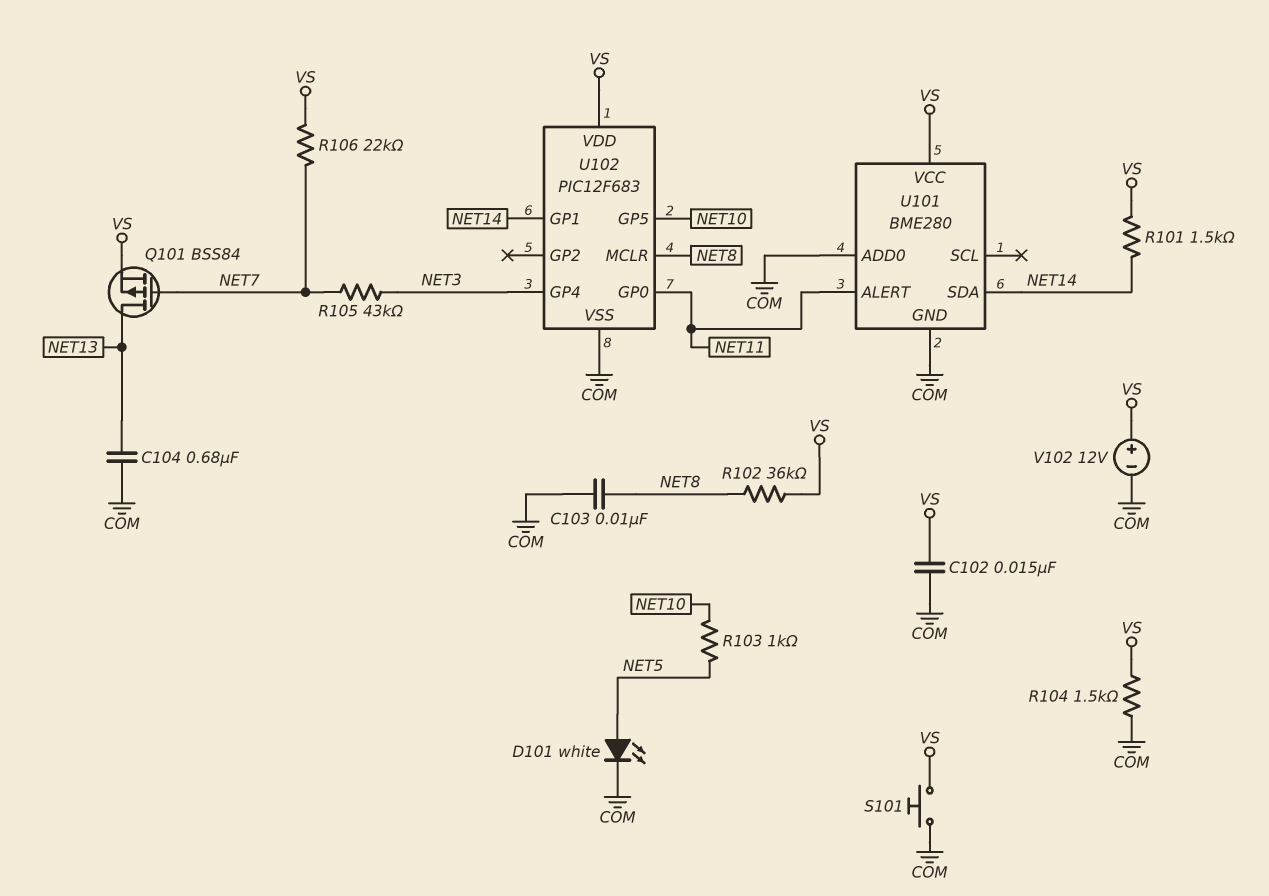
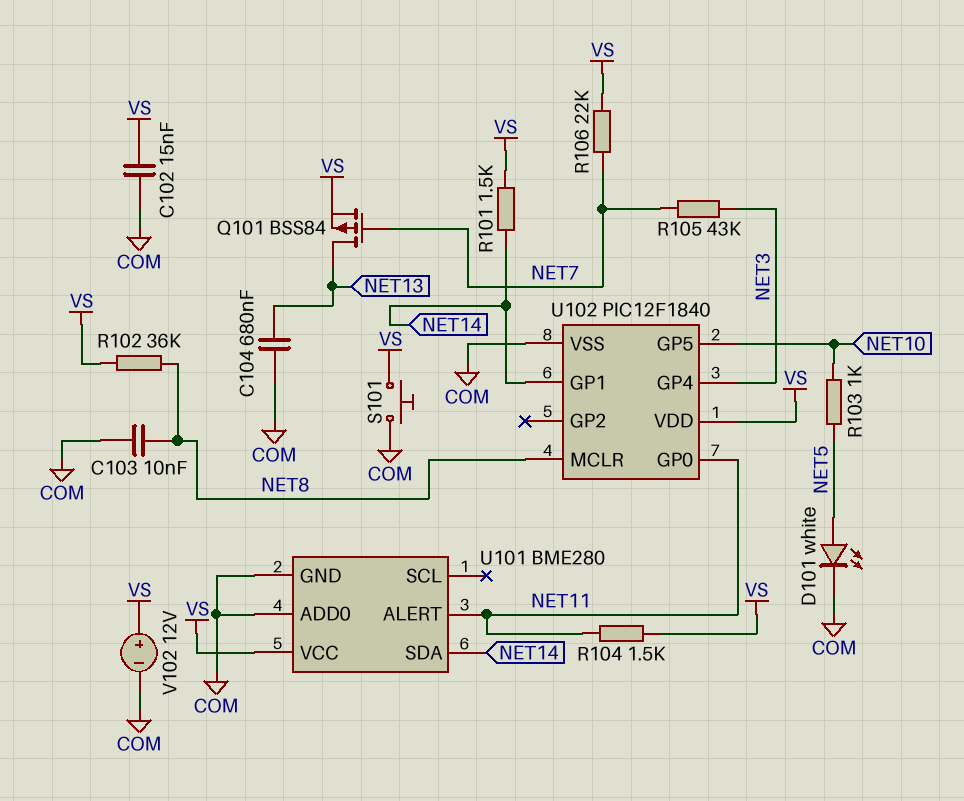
R104: 1.5k (COM, VS) -> 1.5k (NET11, VS)
U102: PIC12F683 -> PIC12F1840

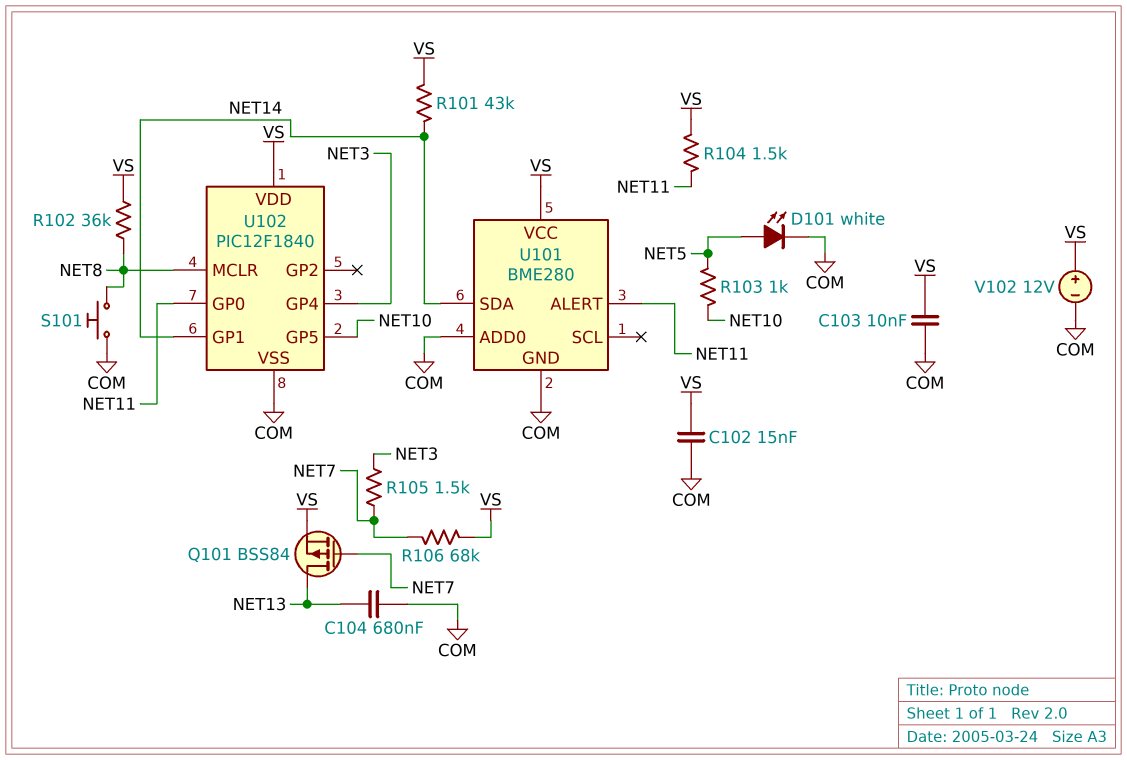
C103: 10nF (COM, NET8) -> 10nF (COM, VS)
R101: 1.5k (NET14, VS) -> 43k (NET14, VS)
R105: 43k (NET3, NET7) -> 1.5k (NET3, NET7)
R106: 22k (NET7, VS) -> 68k (NET7, VS)
S101: button (COM, VS) -> button (COM, NET8)

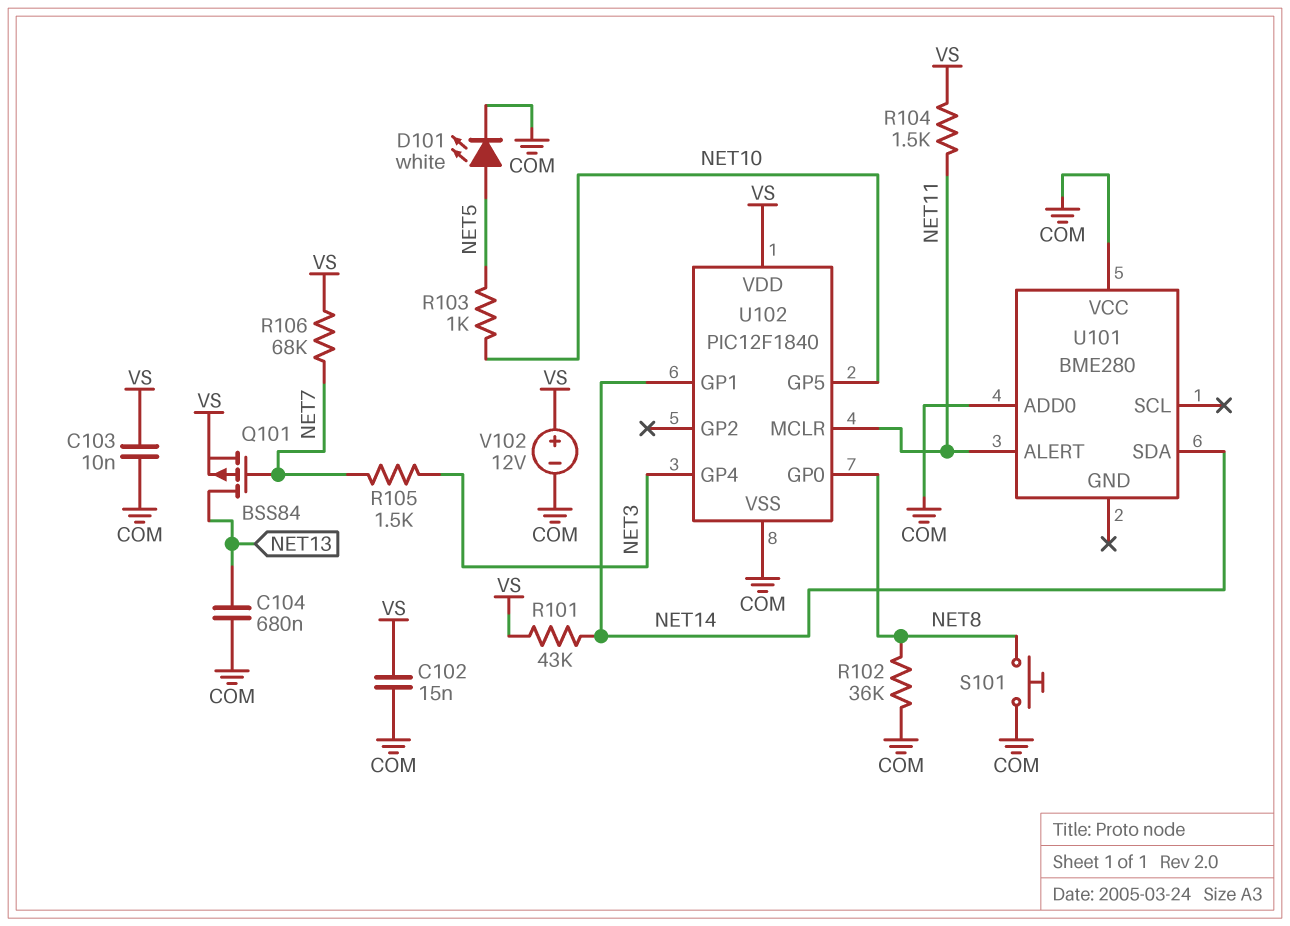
R102: 36k (NET8, VS) -> 36k (COM, NET8)
U101 pin GND: COM -> none
U101 pin VCC: VS -> COM
U102 pin GP0: NET11 -> NET8
U102 pin MCLR: NET8 -> NET11

